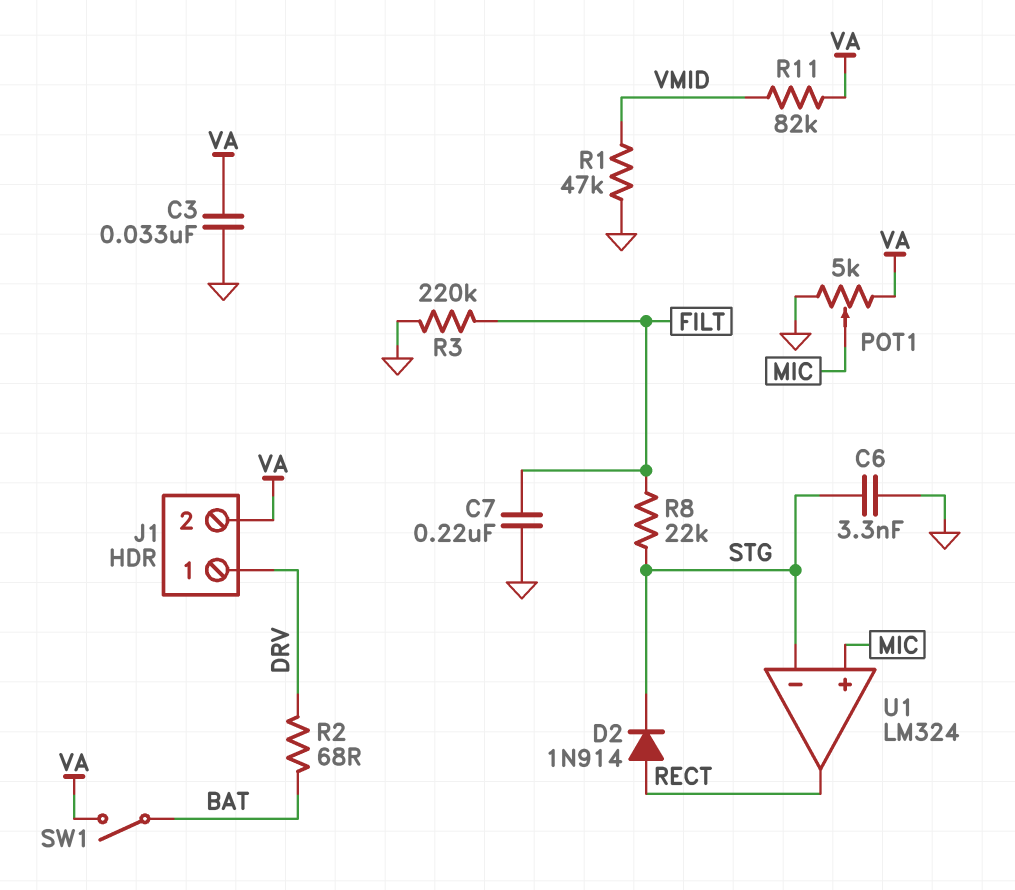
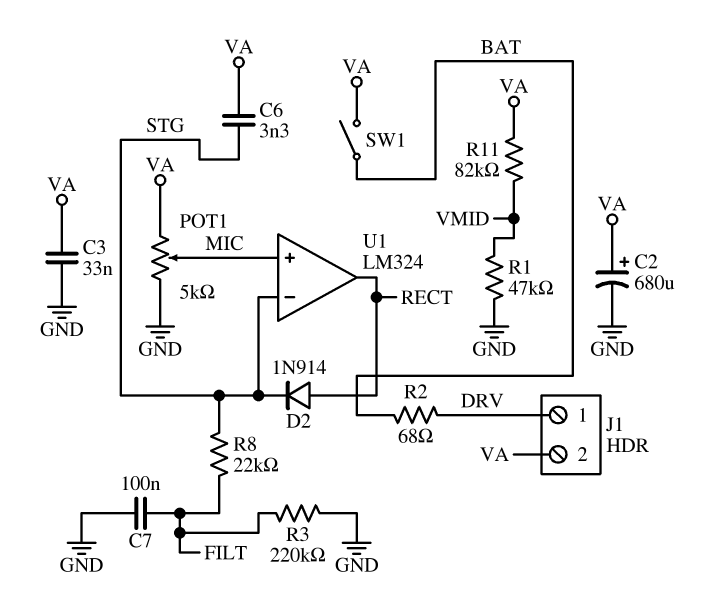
C2: none -> 680uF (plus VA, minus GND)
C6: 3.3nF (GND, STG) -> 3.3nF (STG, VA)
C7: 220nF (FILT, GND) -> 100nF (FILT, GND)

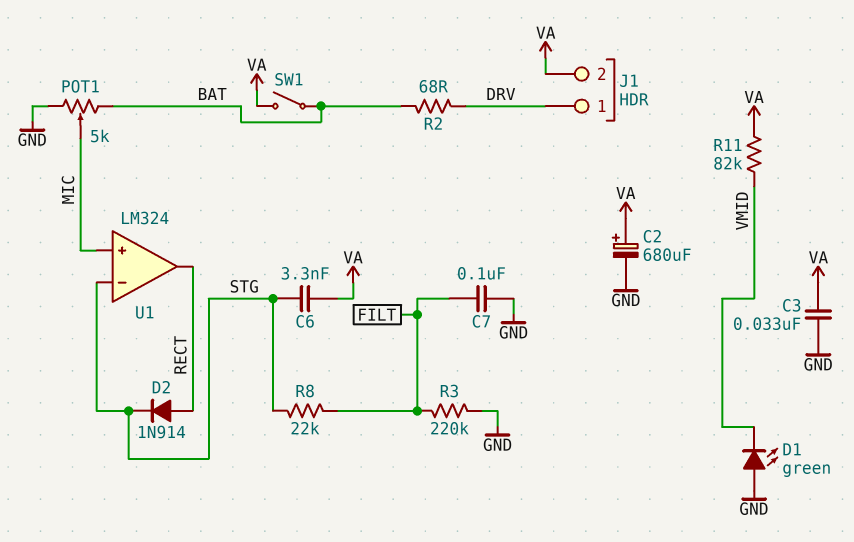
D1: none -> LED green (A GND, K VMID)
POT1: 5k (GND, VA, wiper MIC) -> 5k (BAT, GND, wiper MIC)
R1: 47k (GND, VMID) -> none

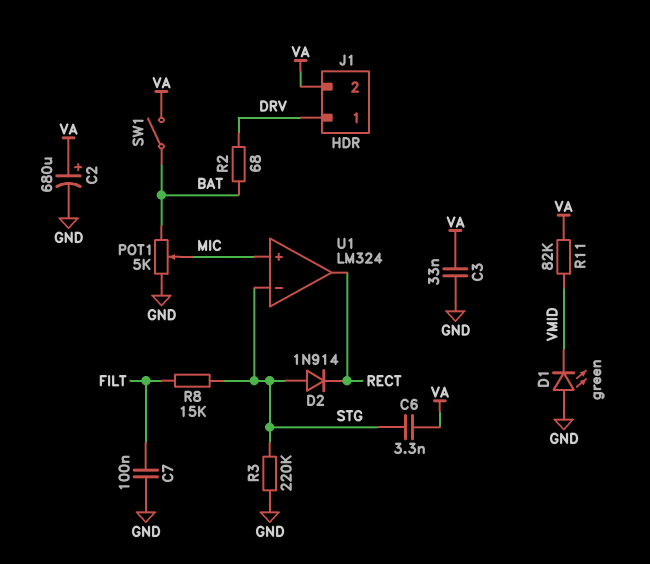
D2: diode 1N914 (A RECT, K STG) -> diode 1N914 (A STG, K RECT)
R3: 220k (FILT, GND) -> 220k (GND, STG)
R8: 22k (FILT, STG) -> 15k (FILT, STG)

